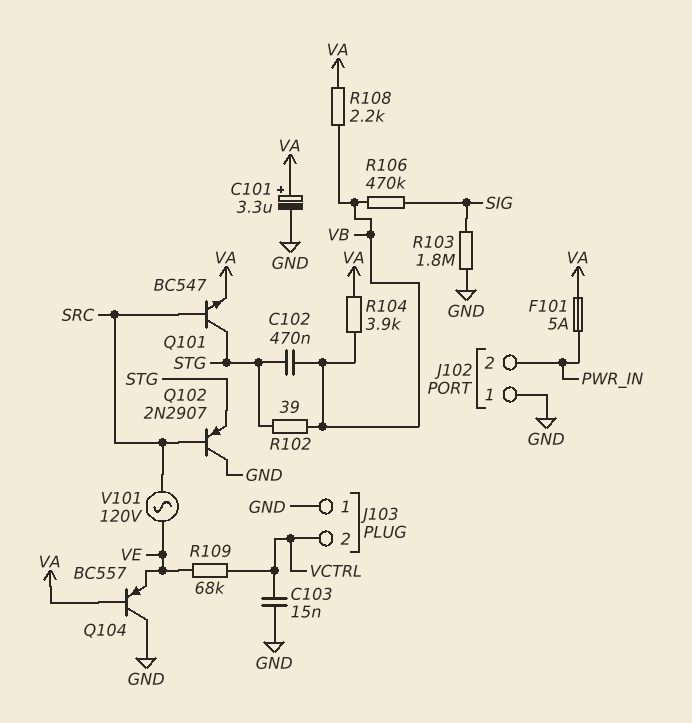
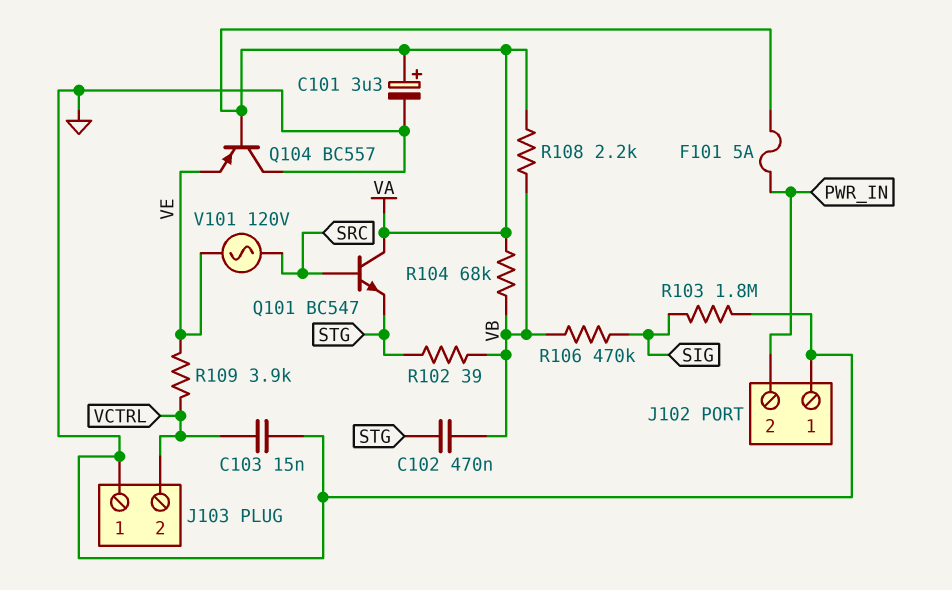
Q101: NPN BC547 (B SRC, C STG, E VA) -> NPN BC547 (B SRC, C VA, E STG)
Q102: PNP 2N2907 (B SRC, C GND, E STG) -> none
R104: 3.9k (VA, VB) -> 68k (VA, VB)
R109: 68k (VCTRL, VE) -> 3.9k (VCTRL, VE)

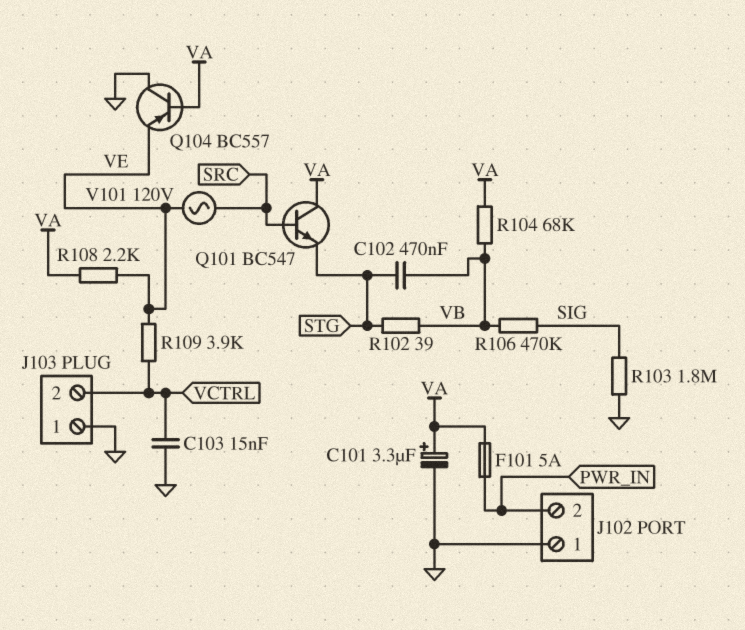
R108: 2.2k (VA, VB) -> 2.2k (VA, VE)

